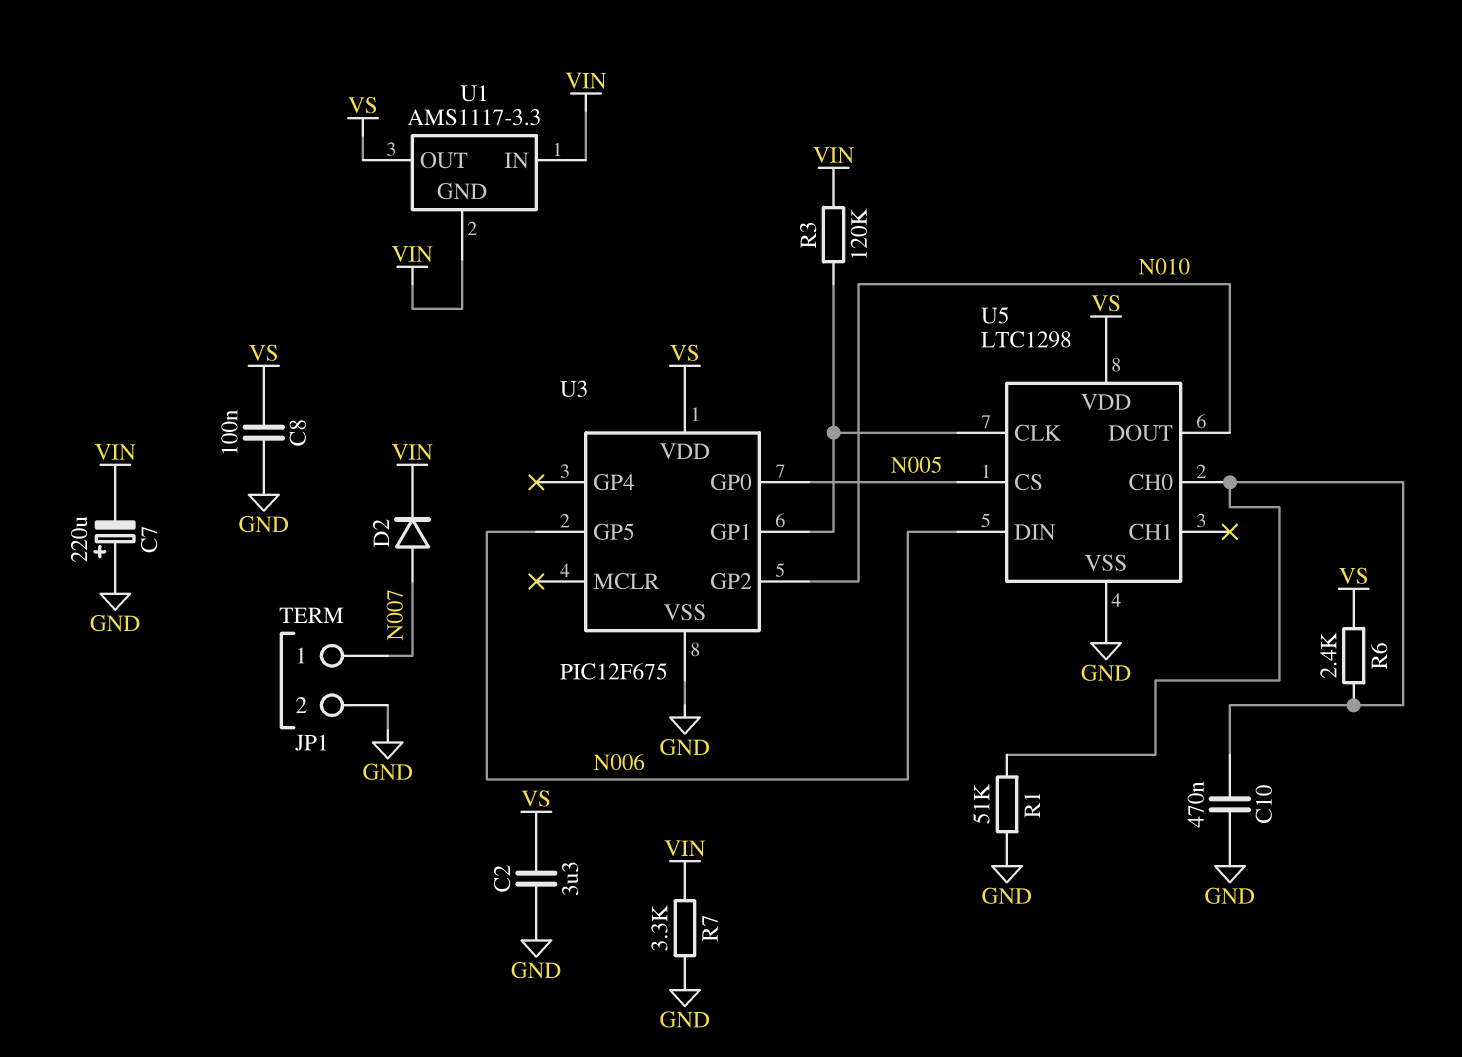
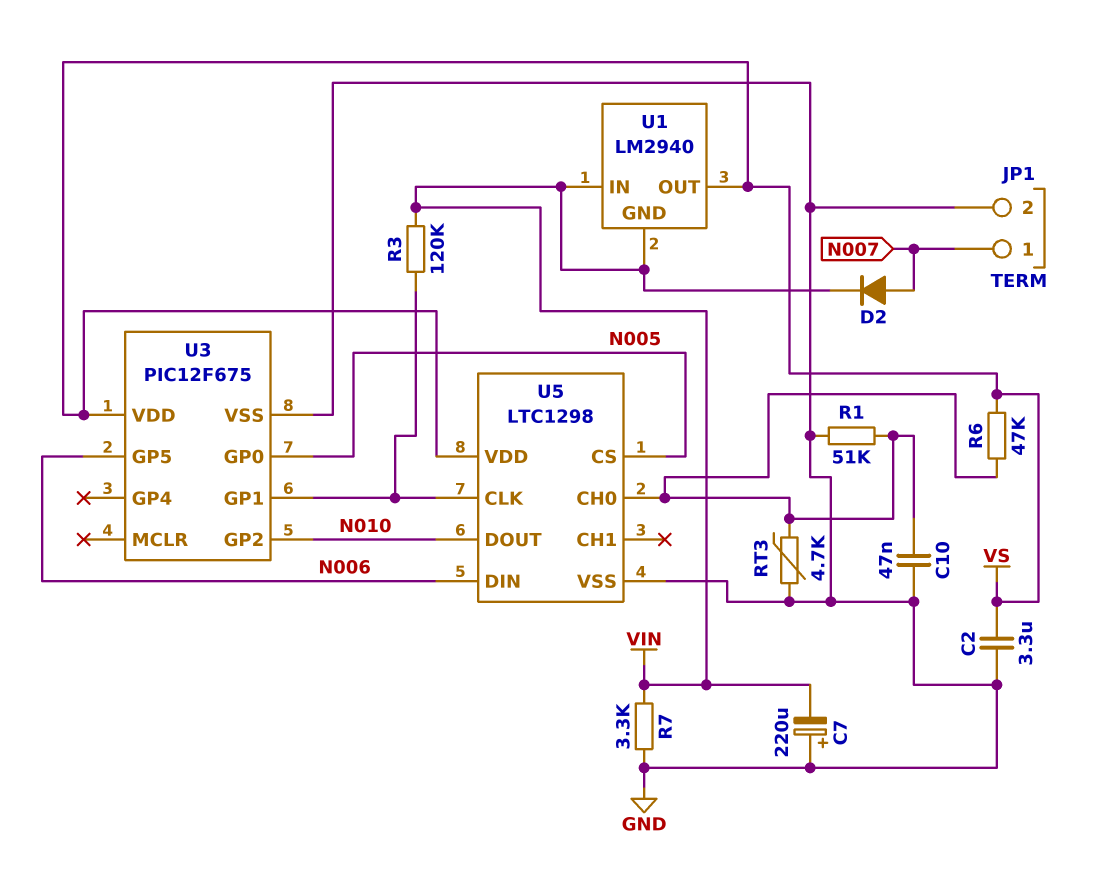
C8: 100nF (GND, VS) -> none
C10: 470nF (GND, U5/CH0) -> 47nF (GND, U5/CH0)
R6: 2.4k (U5/CH0, VS) -> 47k (U5/CH0, VS)
RT3: none -> 4.7k (GND, U5/CH0)
U1: AMS1117-3.3 -> LM2940

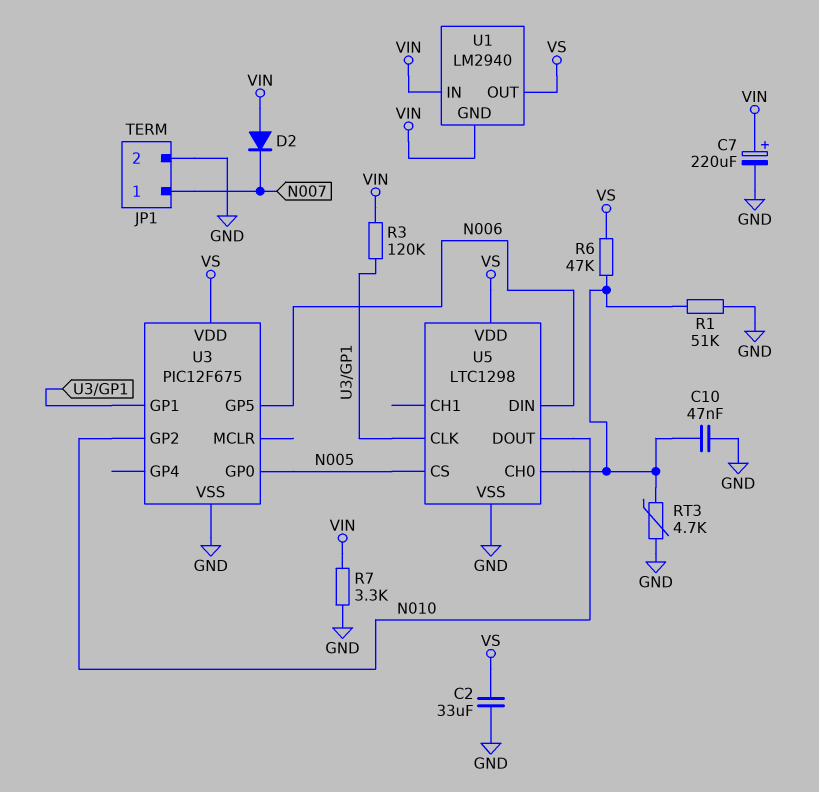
C2: 3.3uF (GND, VS) -> 33uF (GND, VS)
C7: 220uF (plus GND, minus VIN) -> 220uF (plus VIN, minus GND)
D2: diode (A N007, K VIN) -> diode (A VIN, K N007)

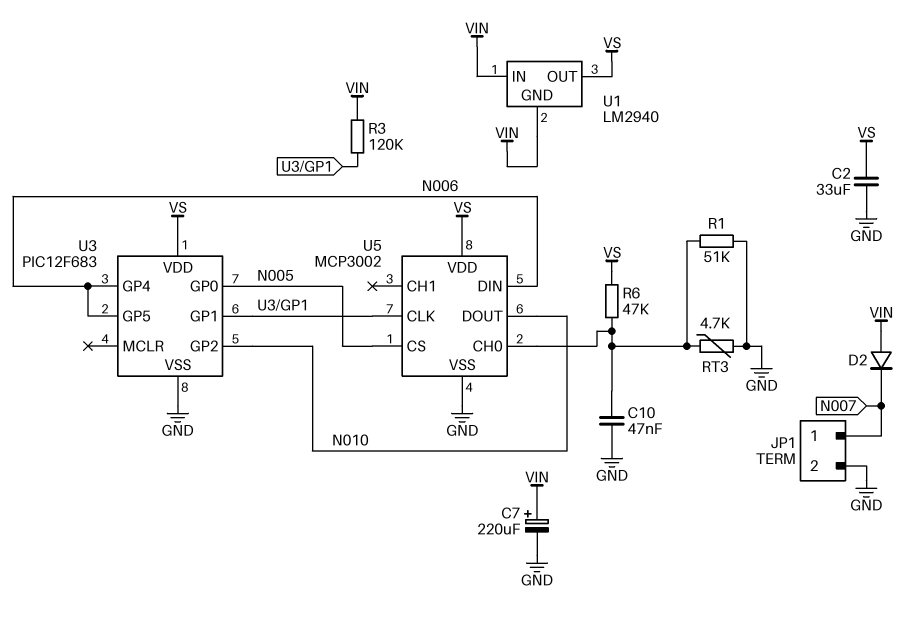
R7: 3.3k (GND, VIN) -> none
U3: PIC12F675 -> PIC12F683
U3 pin GP4: none -> N006
U5: LTC1298 -> MCP3002

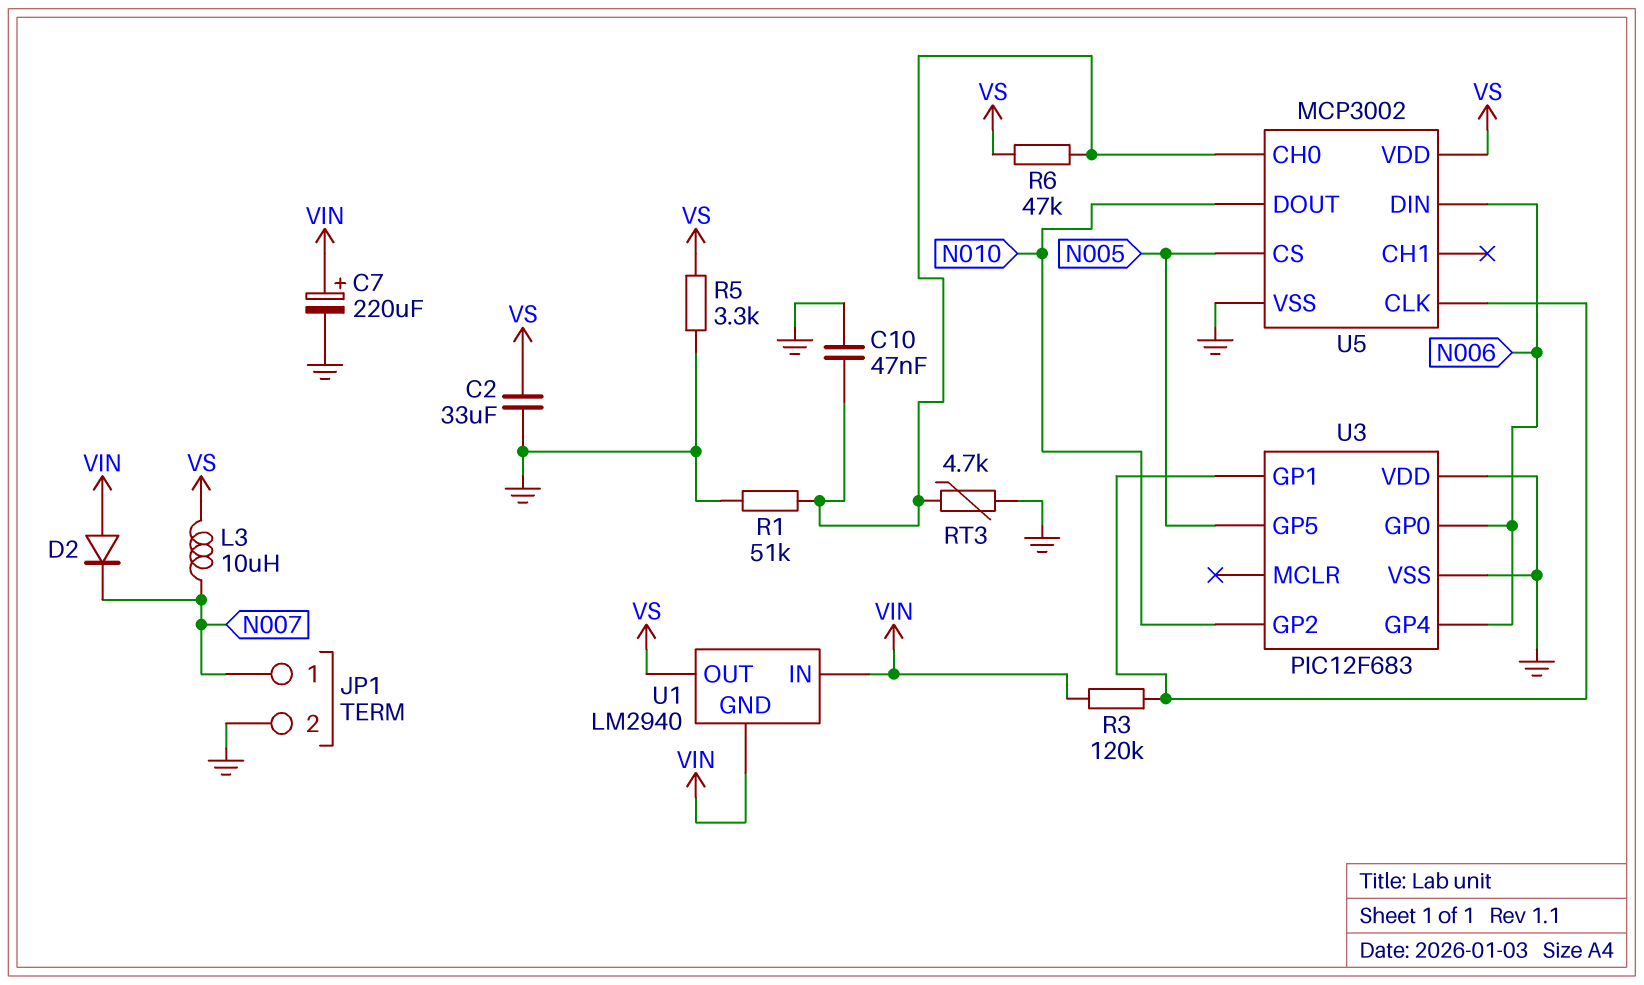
L3: none -> 10uH (N007, VS)
R5: none -> 3.3k (GND, VS)
U3 pin GP0: N005 -> N006
U3 pin GP5: N006 -> N005
U3 pin VDD: VS -> GND

